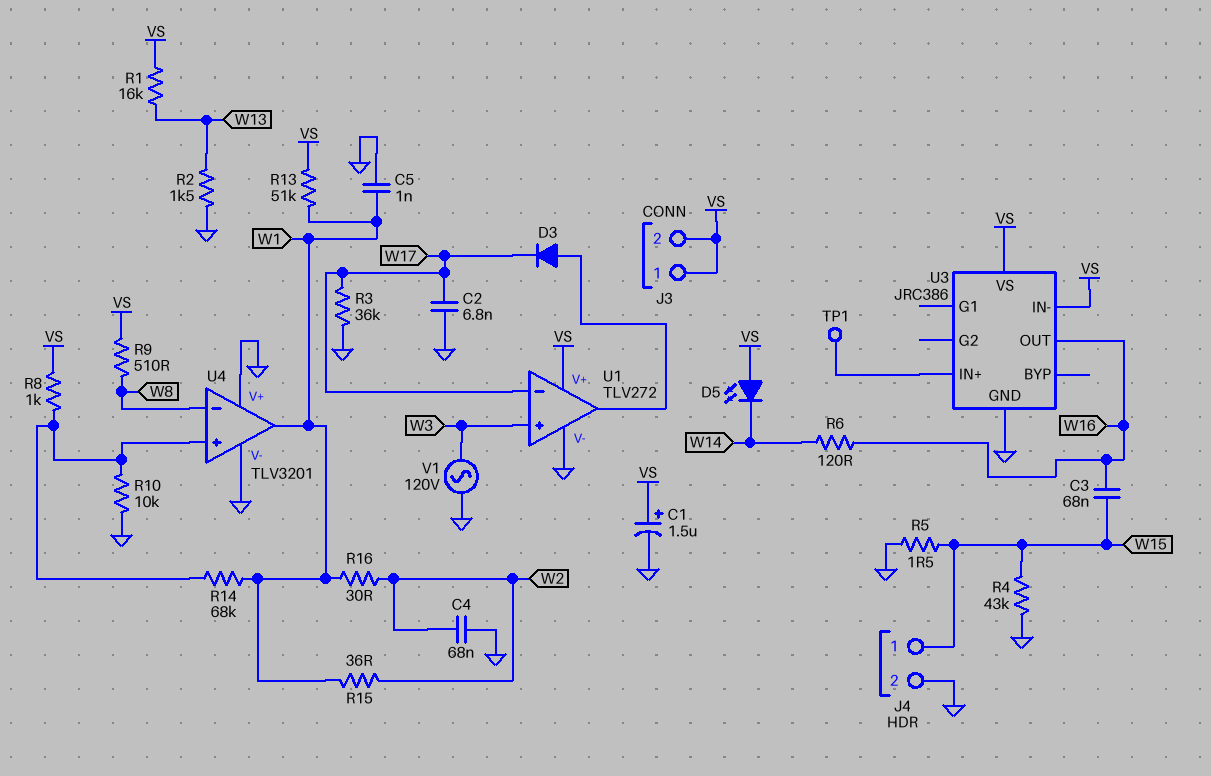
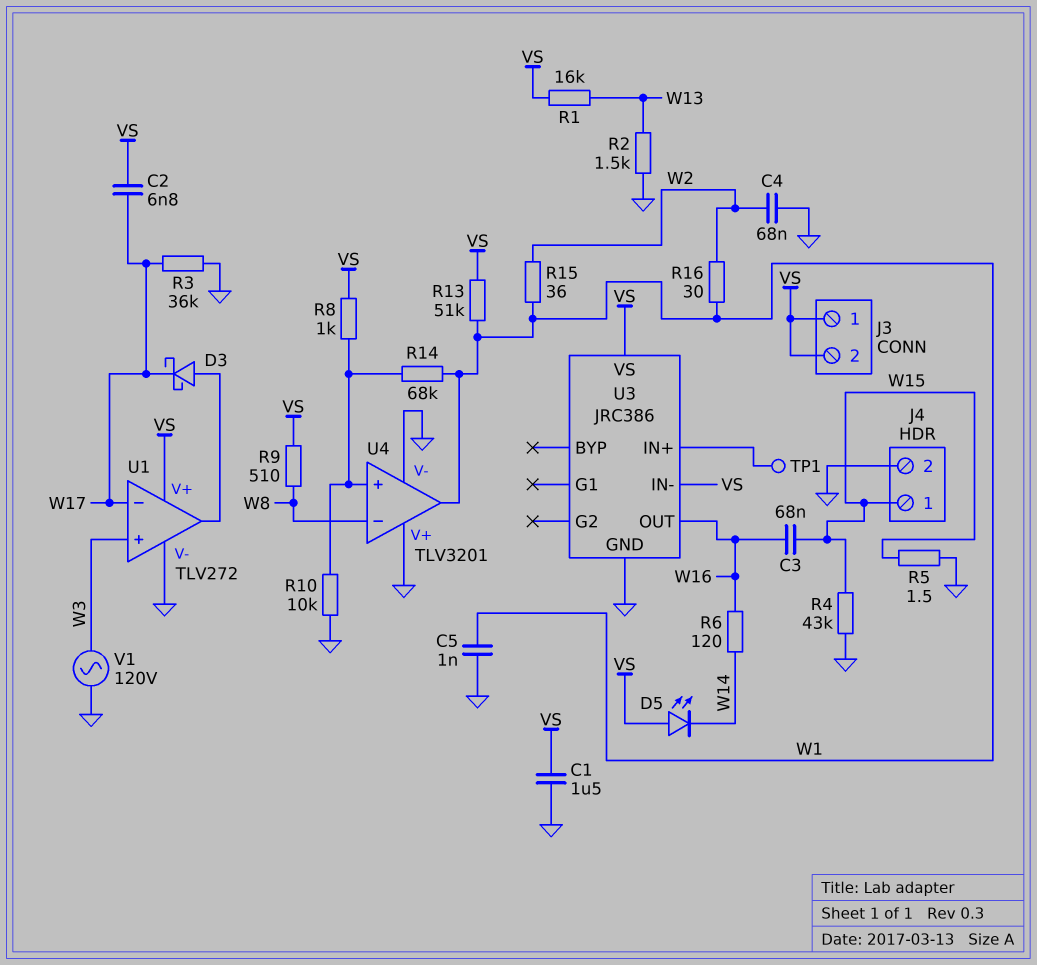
C1: 1.5uF (plus VS, minus GND) -> 1.5uF (GND, VS)
C2: 6.8nF (GND, W17) -> 6.8nF (VS, W17)
D3: diode (A U1/out, K W17) -> schottky (A U1/out, K W17)

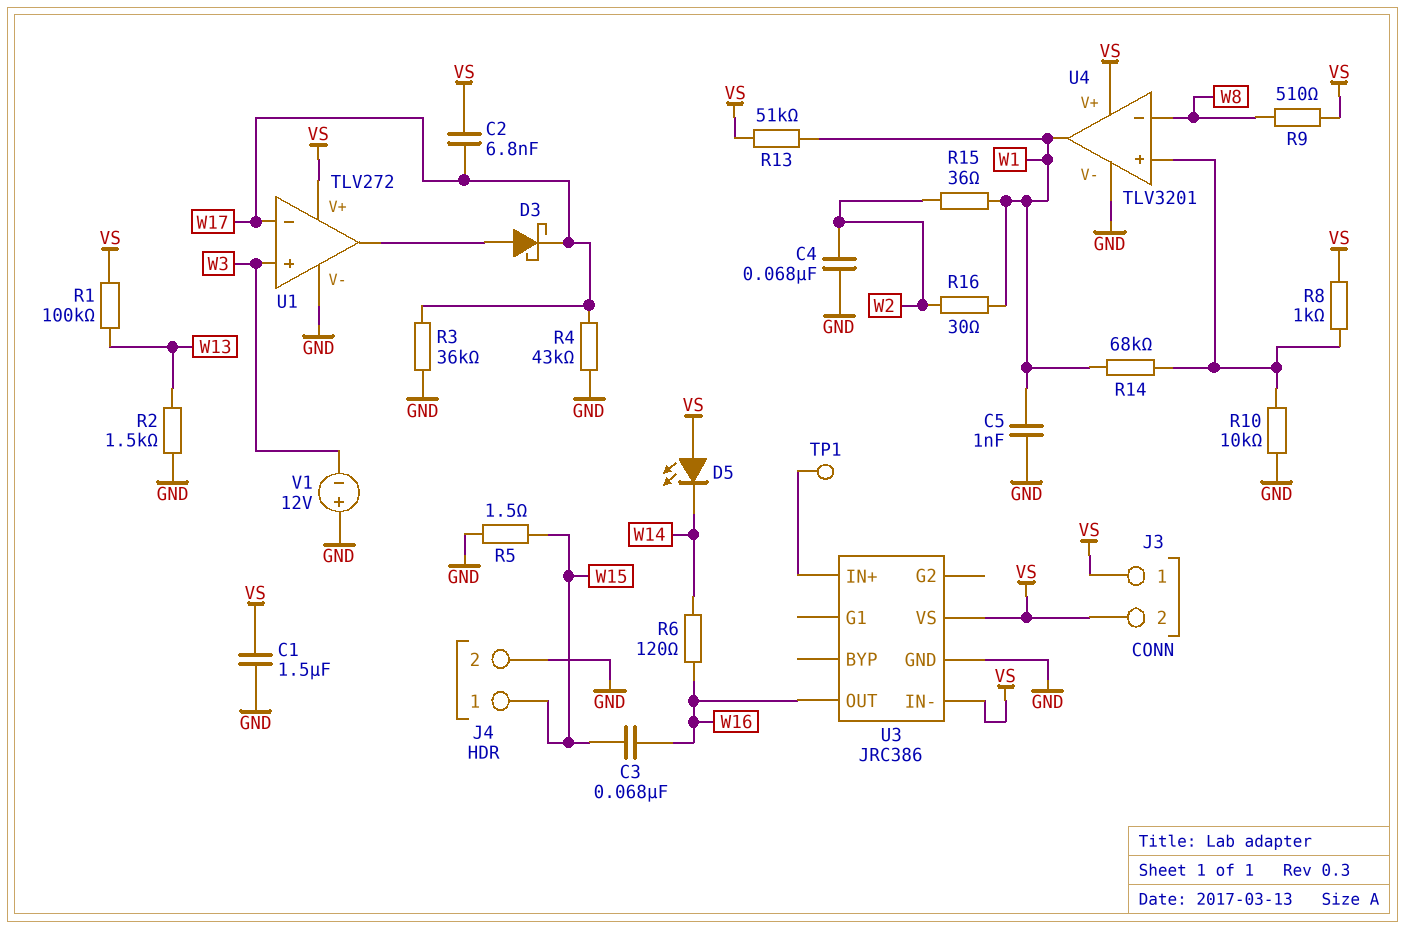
R1: 16k (VS, W13) -> 100k (VS, W13)
R4: 43k (GND, W15) -> 43k (GND, W17)
U4 pin V+: GND -> VS
V1: AC 120V (GND, W3) -> 12V (plus GND, minus W3)

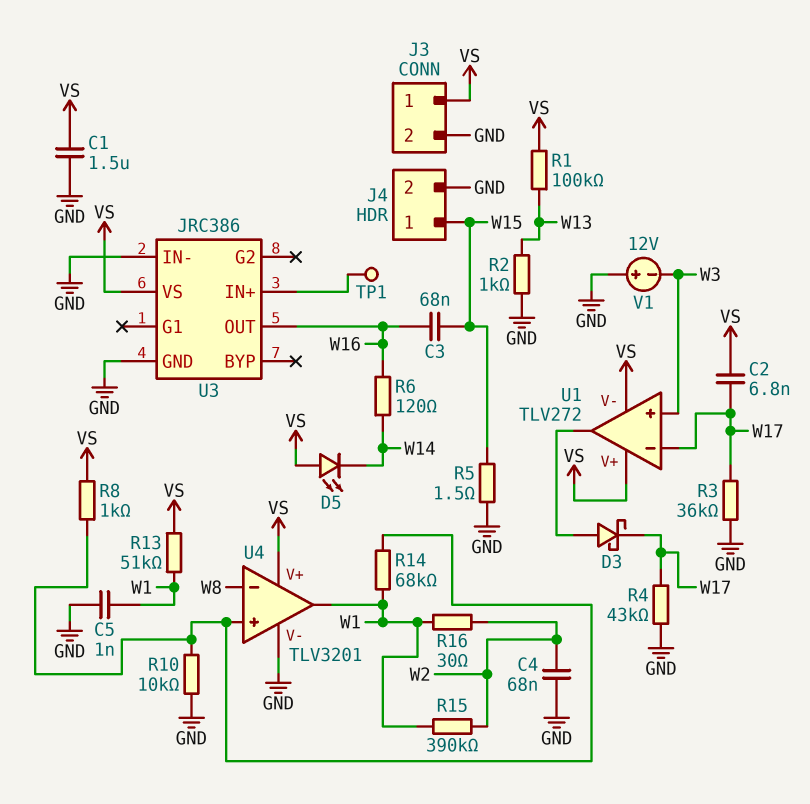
J3 pin 2: VS -> GND
R2: 1.5k (GND, W13) -> 1k (GND, W13)
R9: 510 (VS, W8) -> none
R15: 36 (W1, W2) -> 390k (W1, W2)
U1 pin V-: GND -> VS
U3 pin IN-: VS -> GND

